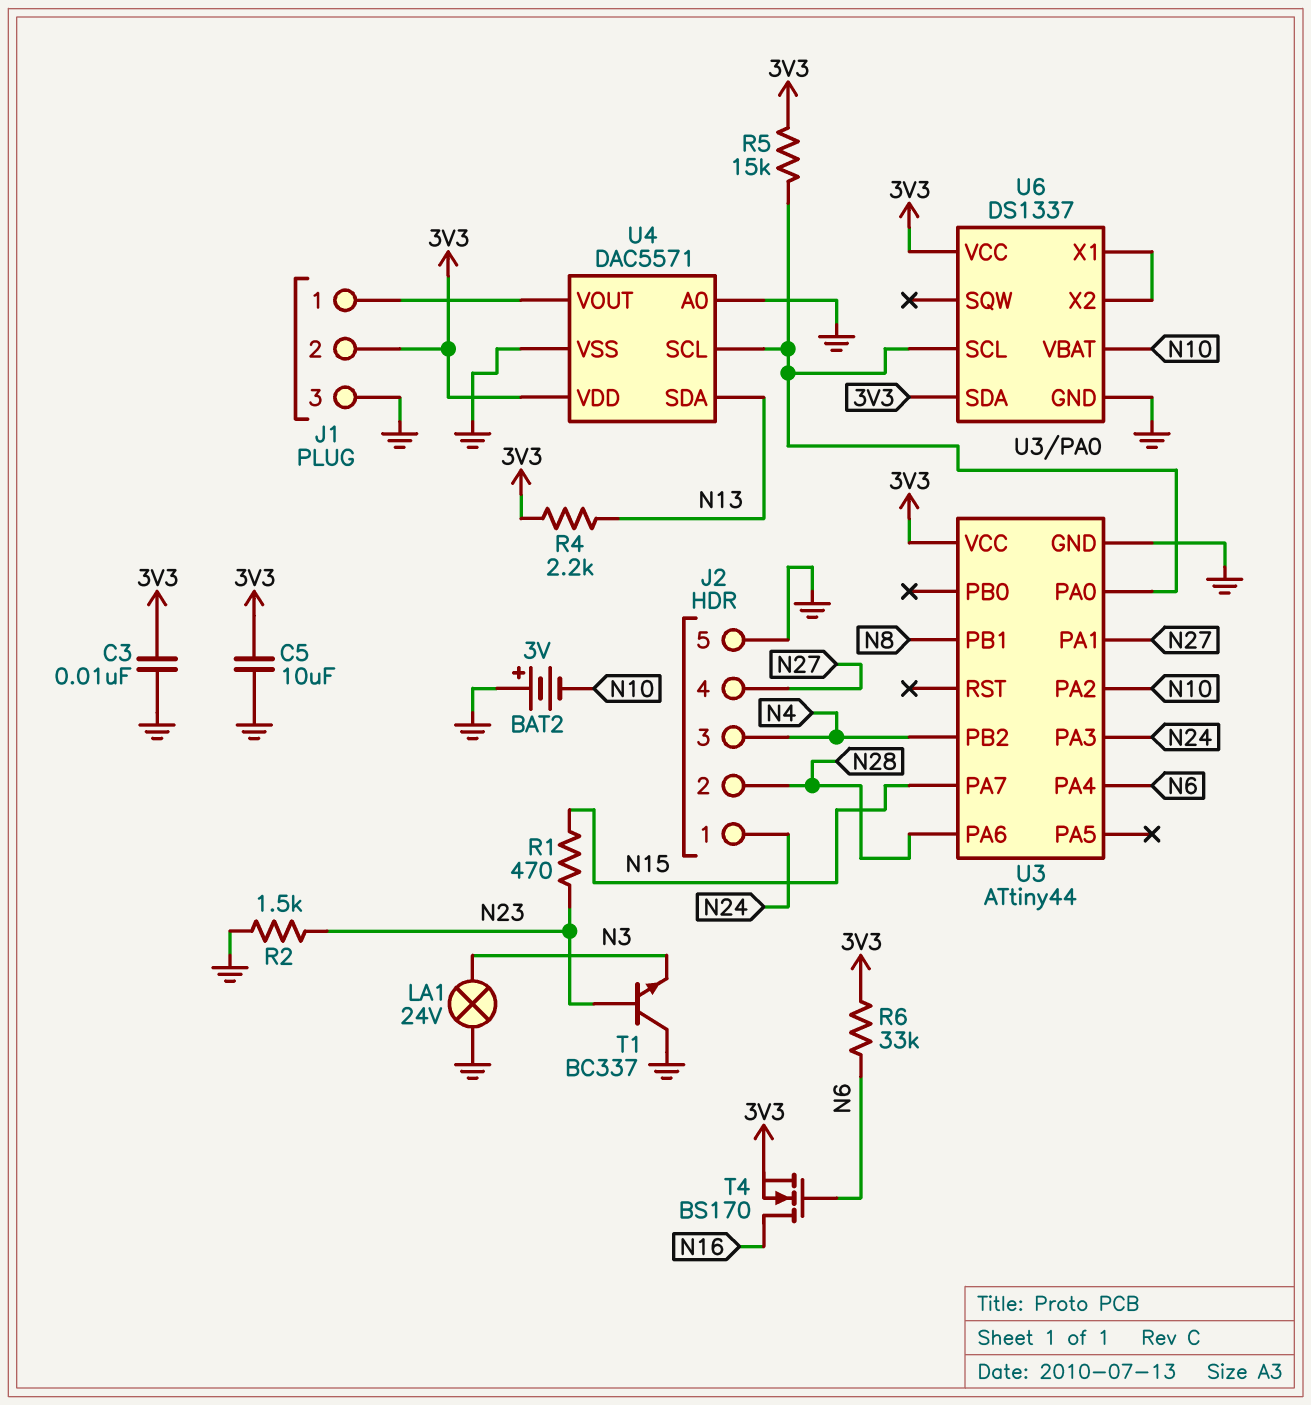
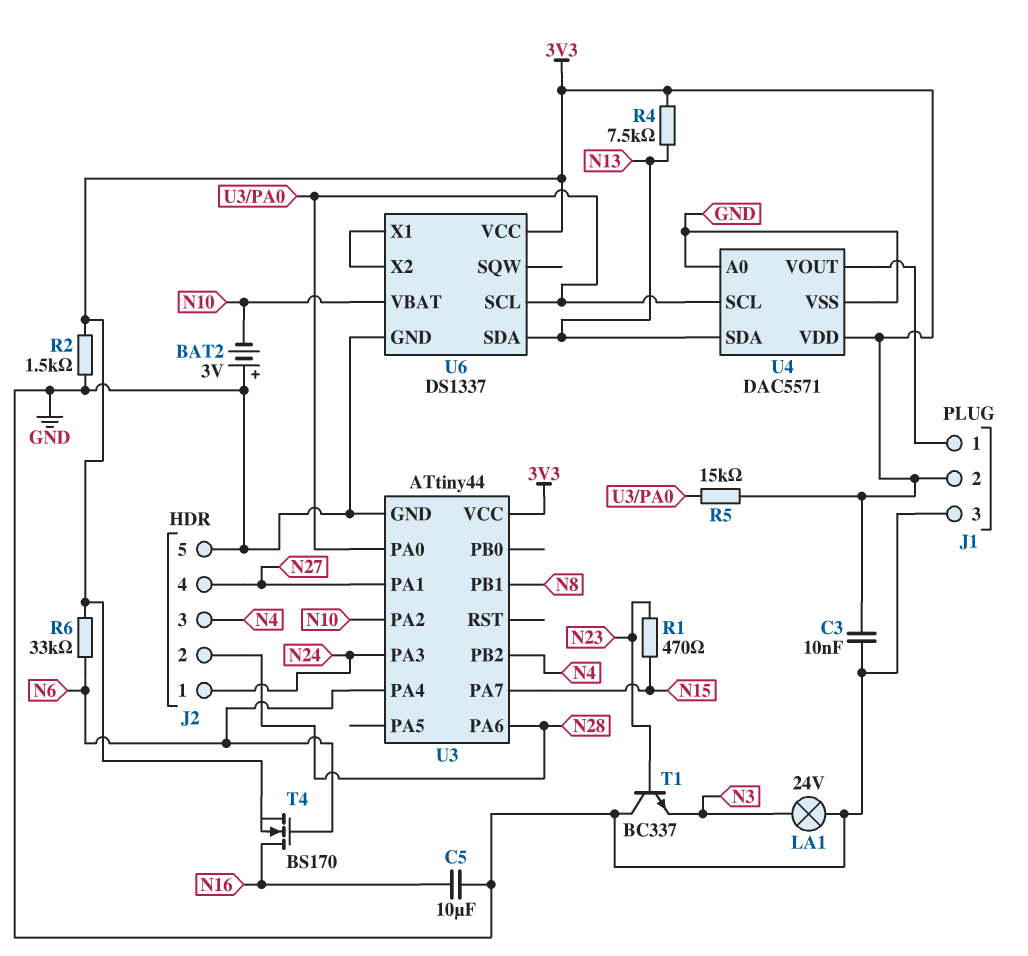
C5: 10uF (3V3, GND) -> 10uF (GND, N16)
R2: 1.5k (GND, N23) -> 1.5k (3V3, GND)
R4: 2.2k (3V3, N13) -> 7.5k (3V3, N13)
U6 pin SDA: 3V3 -> N13

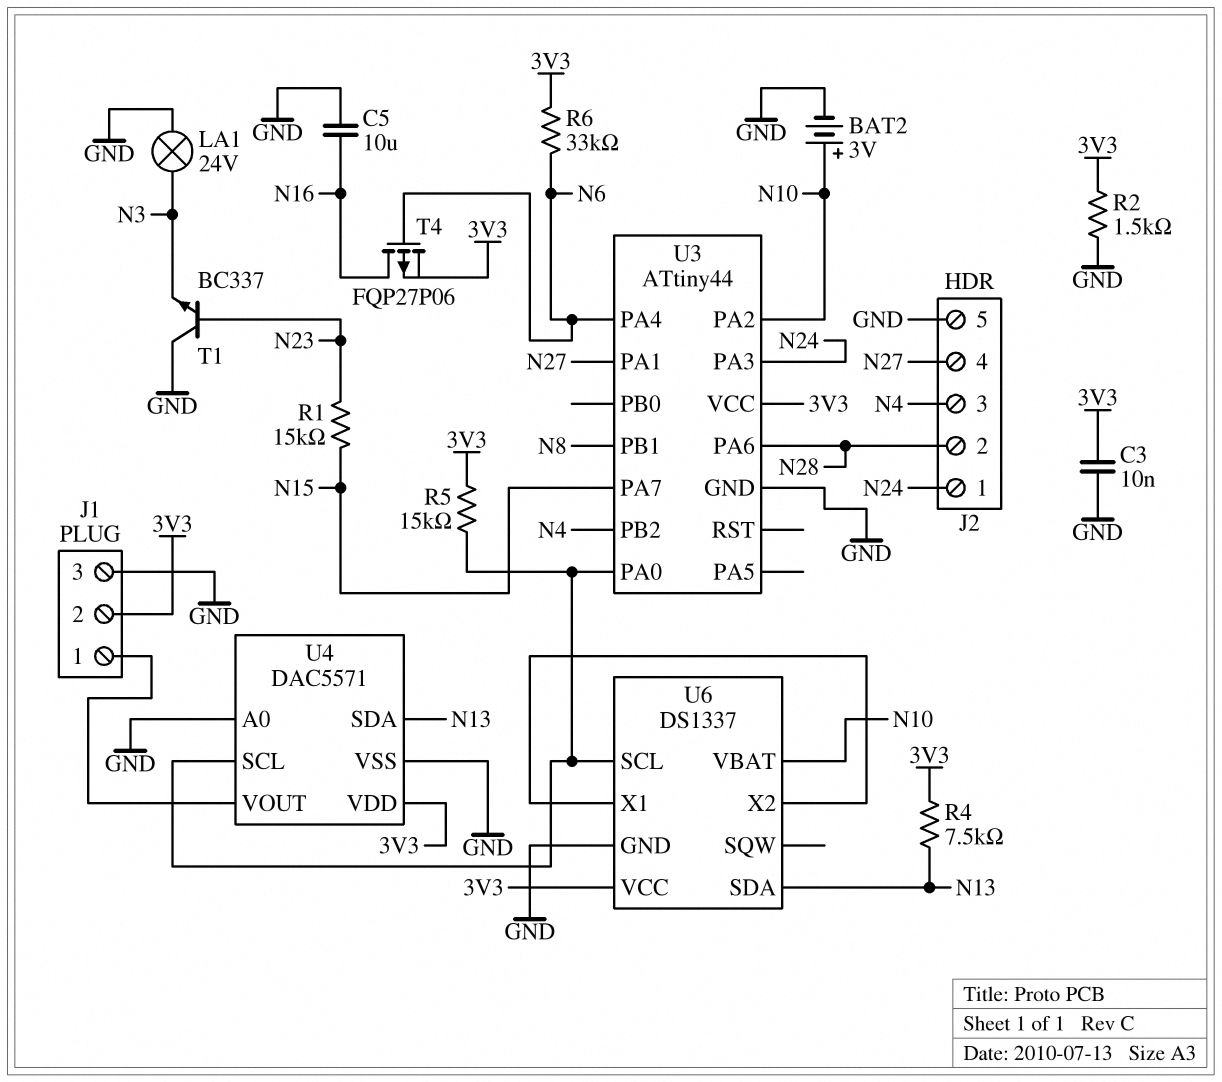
BAT2: 3V (plus GND, minus N10) -> 3V (plus N10, minus GND)
R1: 470 (N15, N23) -> 15k (N15, N23)
T4: NMOS BS170 (G N6, D N16, S 3V3) -> PMOS FQP27P06 (G N6, D N16, S 3V3)

